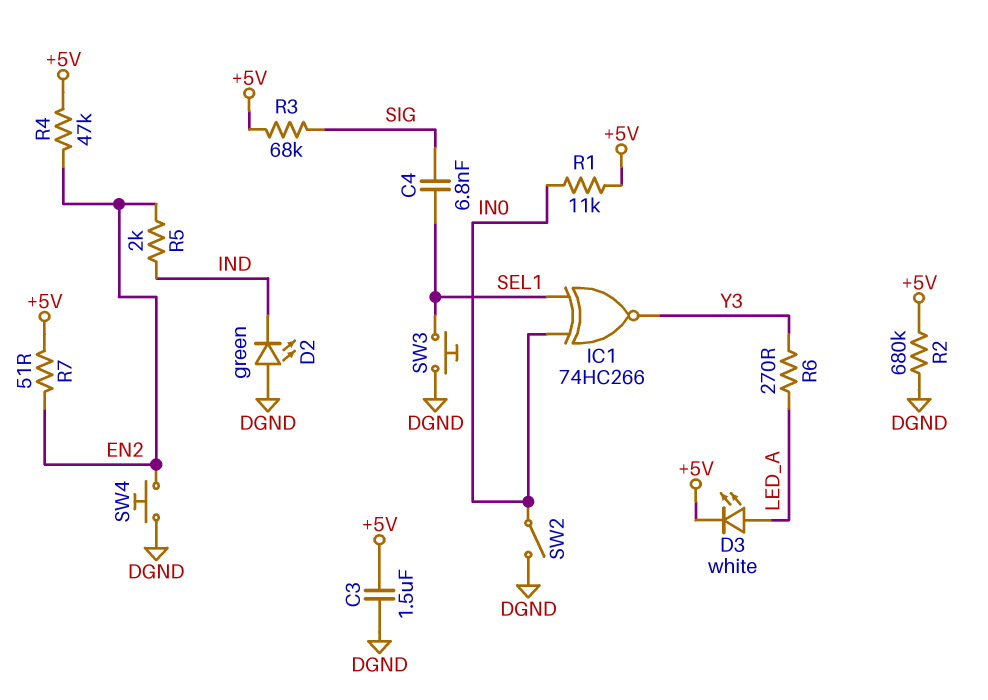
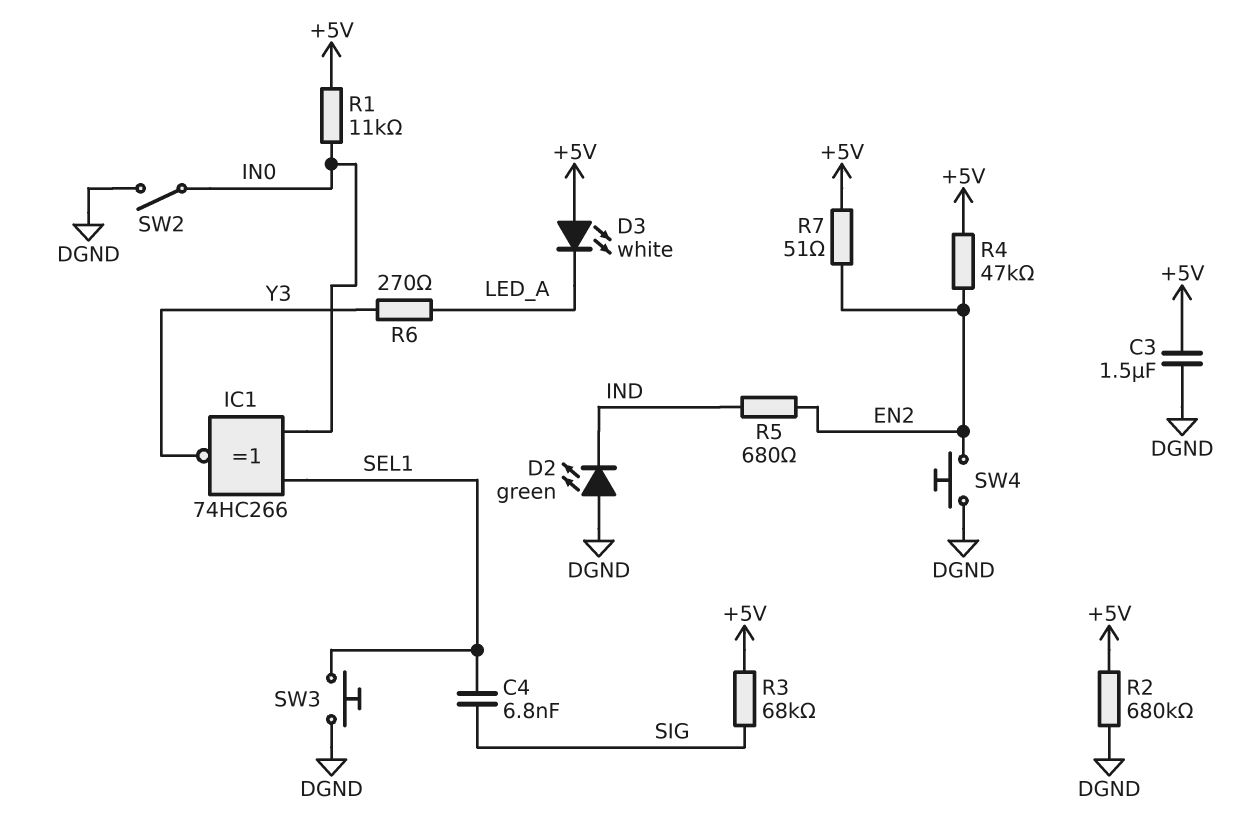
D3: LED white (A LED_A, K +5V) -> LED white (A +5V, K LED_A)
R5: 2k (EN2, IND) -> 680 (EN2, IND)

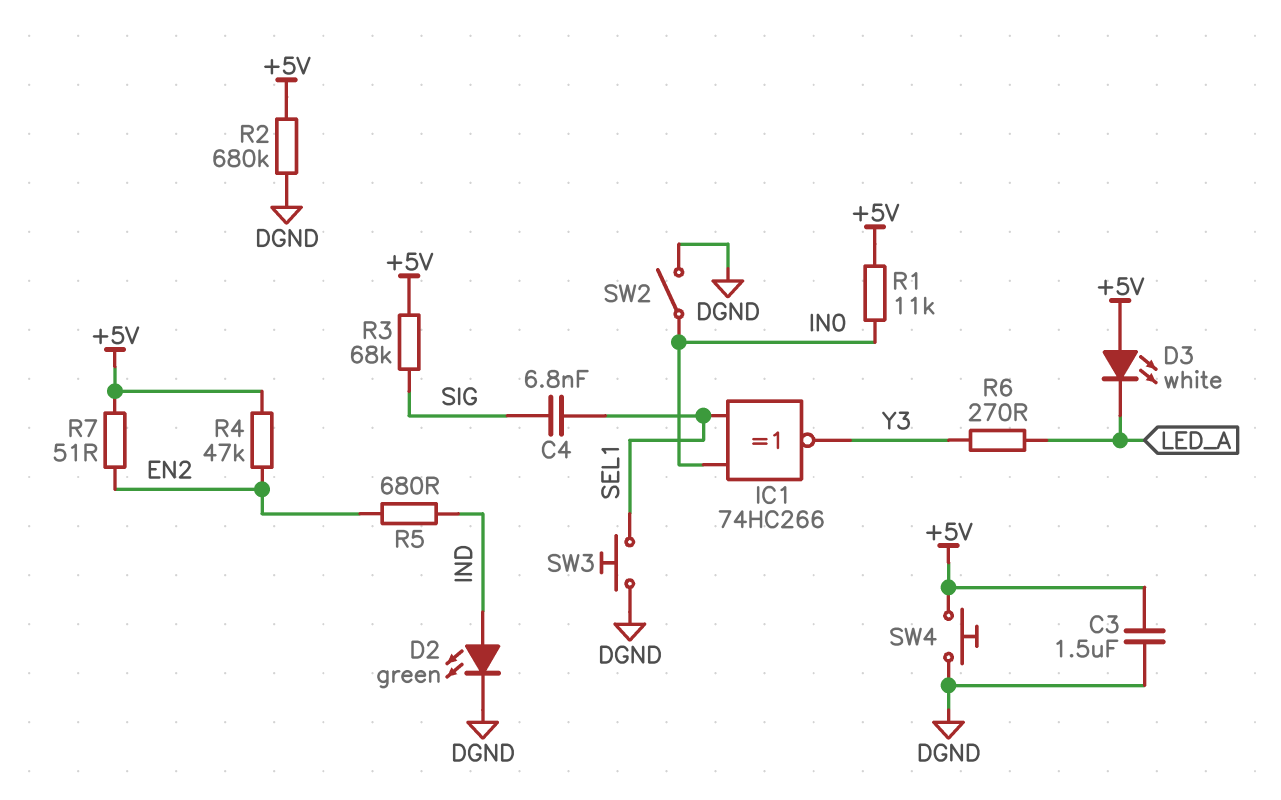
D2: LED green (A DGND, K IND) -> LED green (A IND, K DGND)
SW4: button (DGND, EN2) -> button (+5V, DGND)

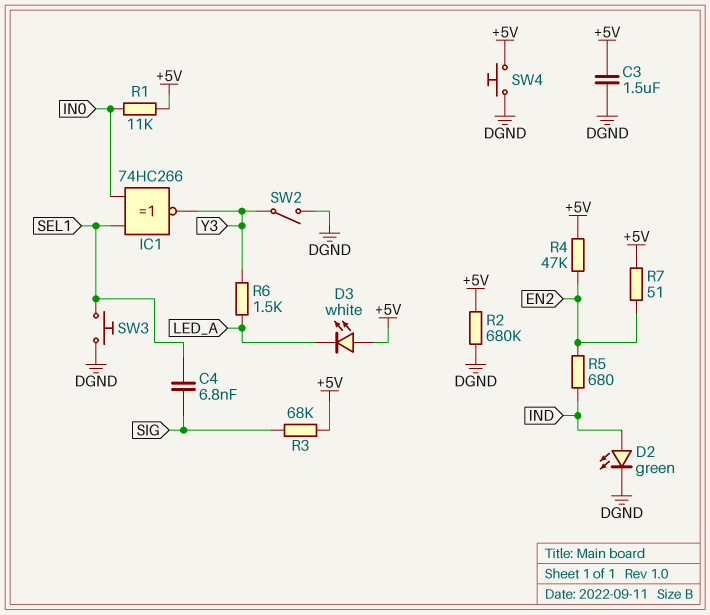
R6: 270 (LED_A, Y3) -> 1.5k (LED_A, Y3)
SW2: switch (DGND, IN0) -> switch (DGND, Y3)

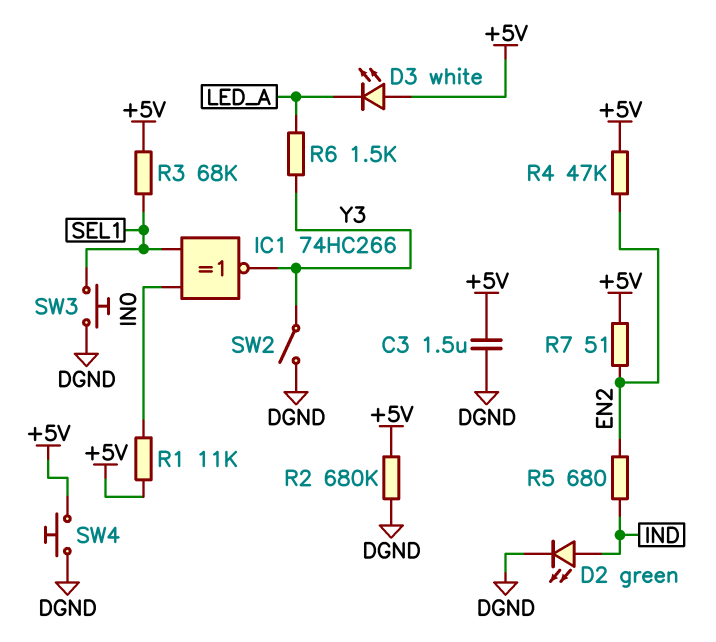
C4: 6.8nF (SEL1, SIG) -> none
R3: 68k (+5V, SIG) -> 68k (+5V, SEL1)

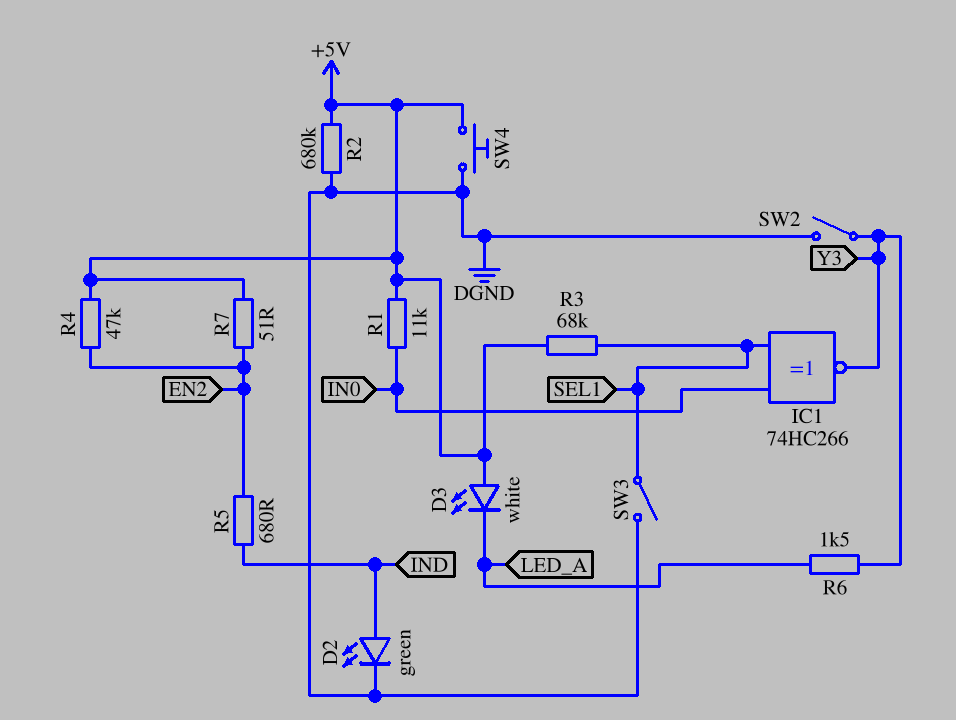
C3: 1.5uF (+5V, DGND) -> none
SW3: button (DGND, SEL1) -> switch (DGND, SEL1)

